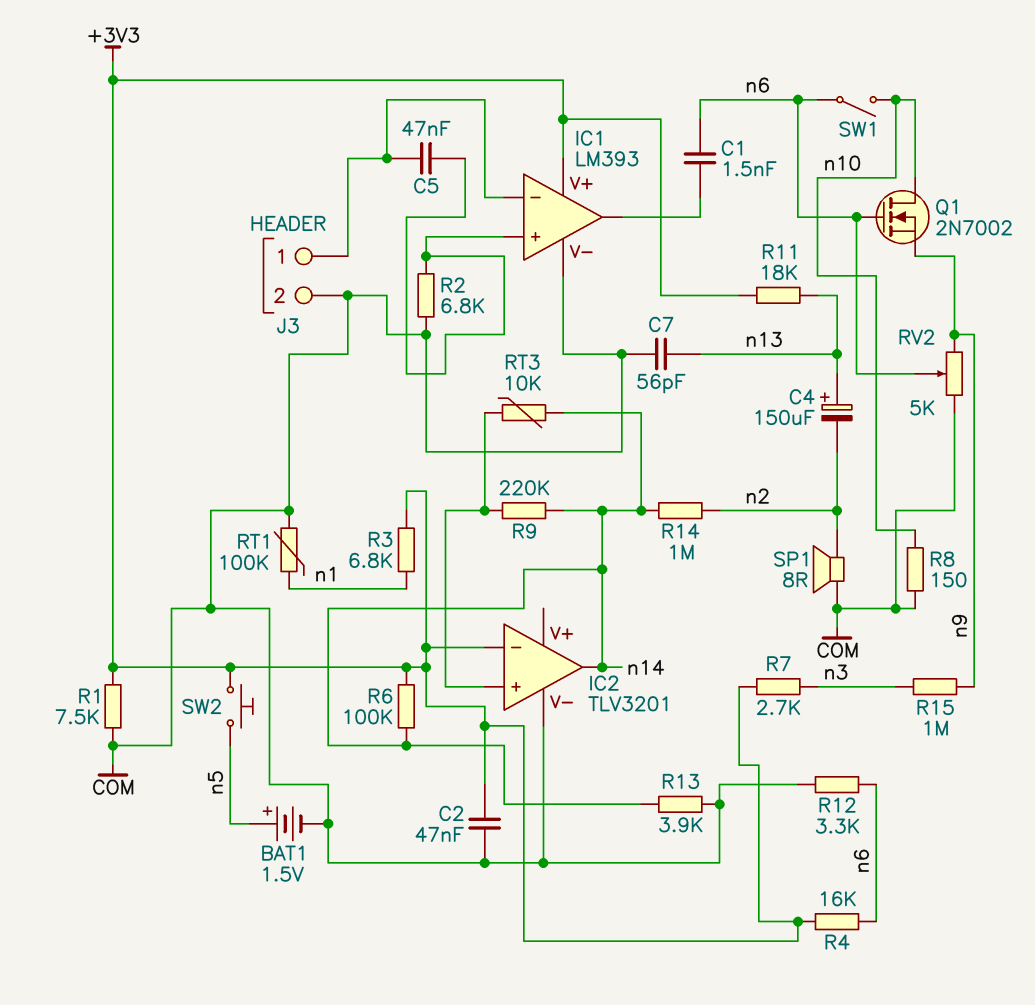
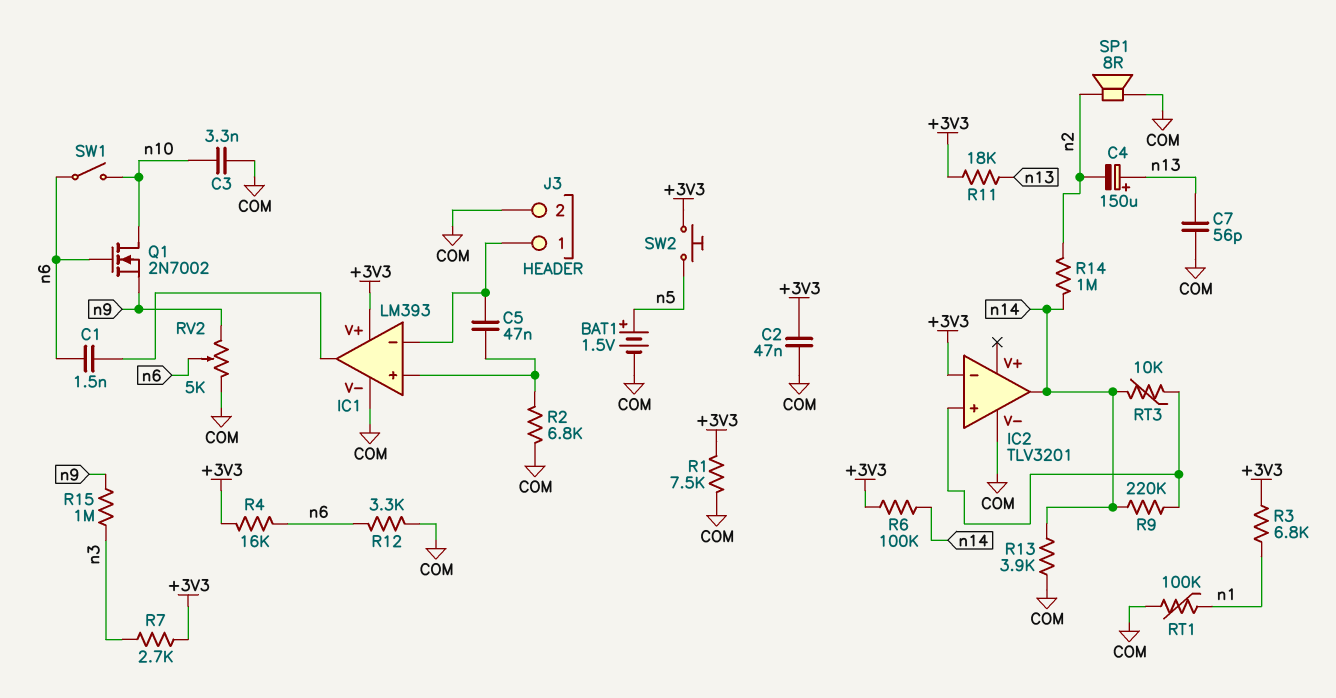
C3: none -> 3.3nF (COM, n10)
R8: 150 (COM, n10) -> none

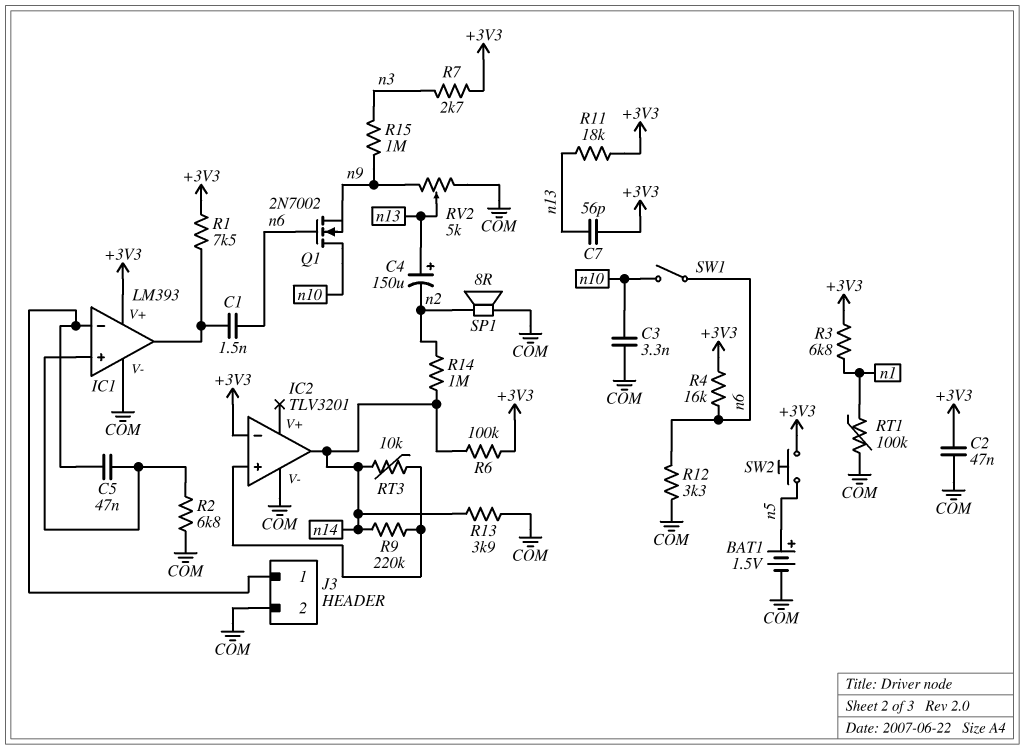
C7: 56pF (COM, n13) -> 56pF (+3V3, n13)
R1: 7.5k (+3V3, COM) -> 7.5k (+3V3, IC1/out)
RV2: 5k (COM, n9, wiper n6) -> 5k (COM, n9, wiper n13)

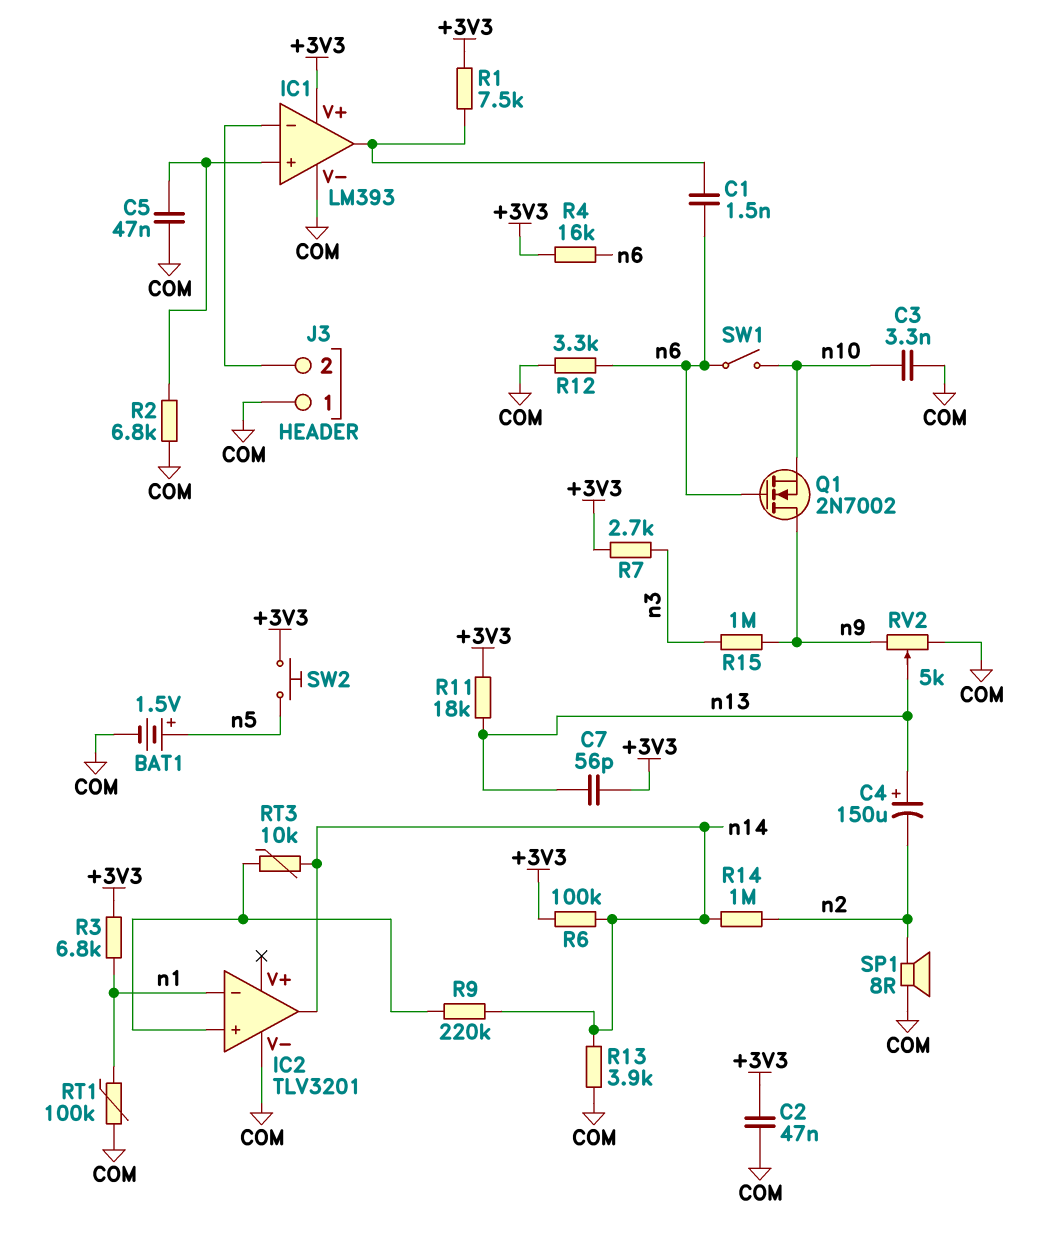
C5: 47nF (IC1/in+, IC1/in-) -> 47nF (COM, IC1/in+)
IC2 pin in-: +3V3 -> n1
J3 pin 1: IC1/in- -> COM
J3 pin 2: COM -> IC1/in-
Q1: NMOS 2N7002 (G n6, D n10, S n9) -> NMOS 2N7002 (G n6, D n9, S n10)

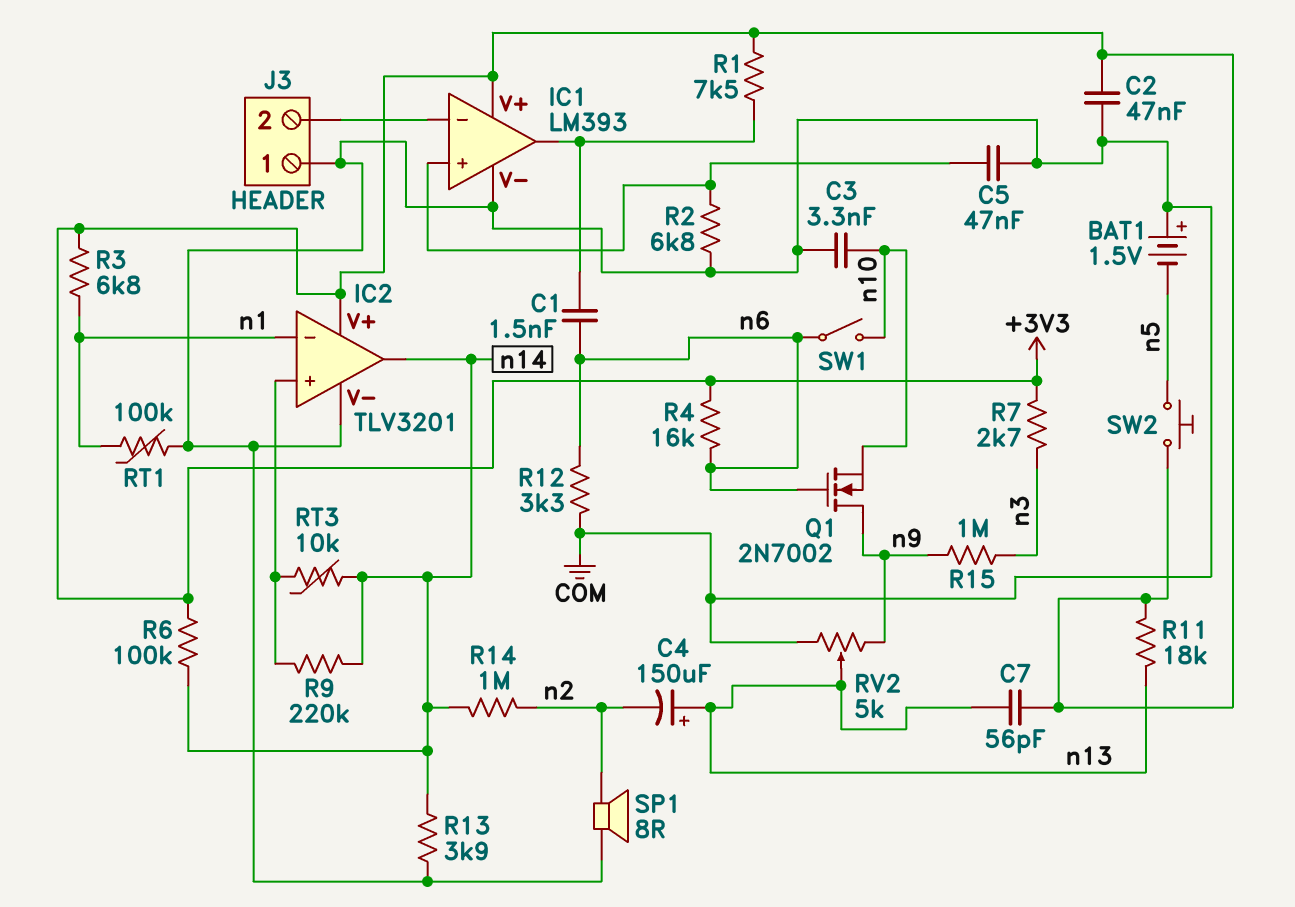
BAT1: 1.5V (plus n5, minus COM) -> 1.5V (plus COM, minus n5)
IC2 pin V+: none -> +3V3

